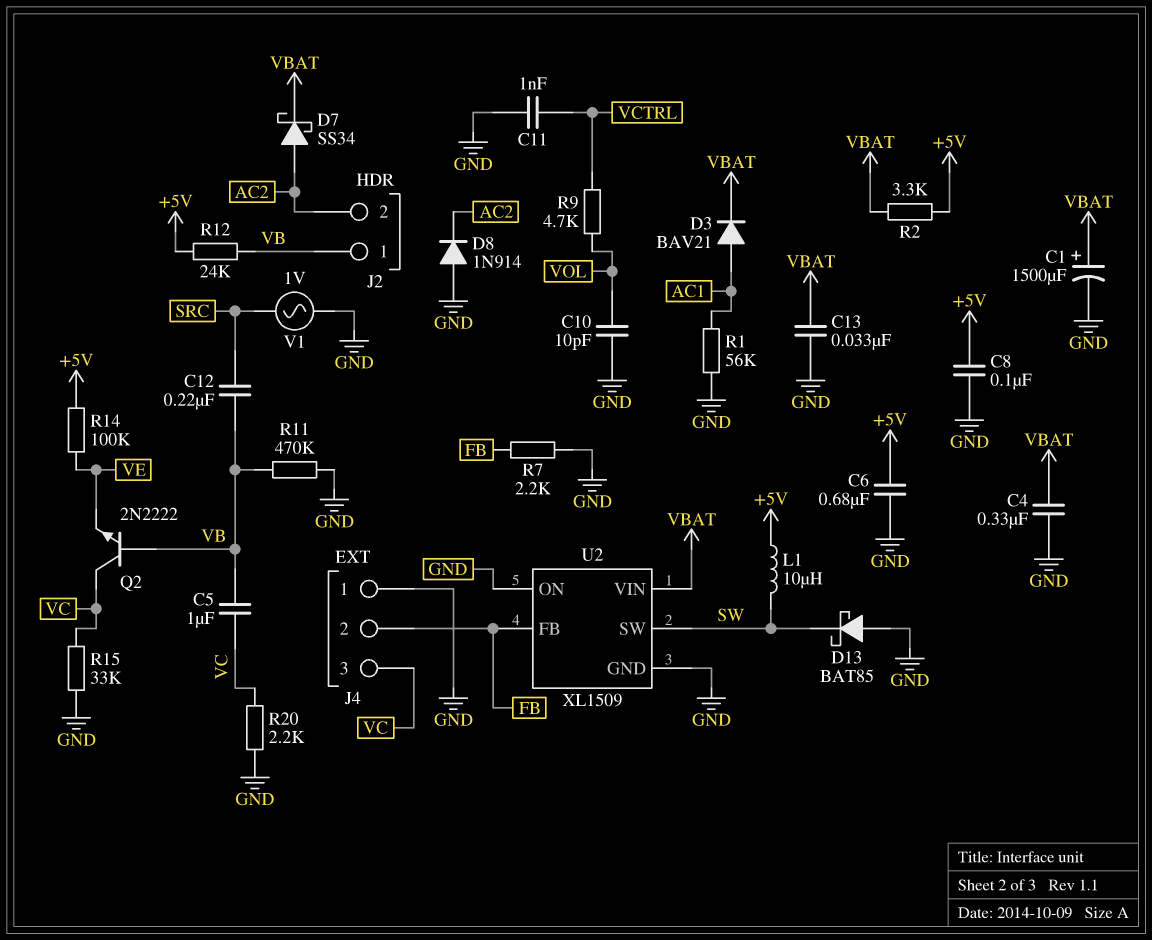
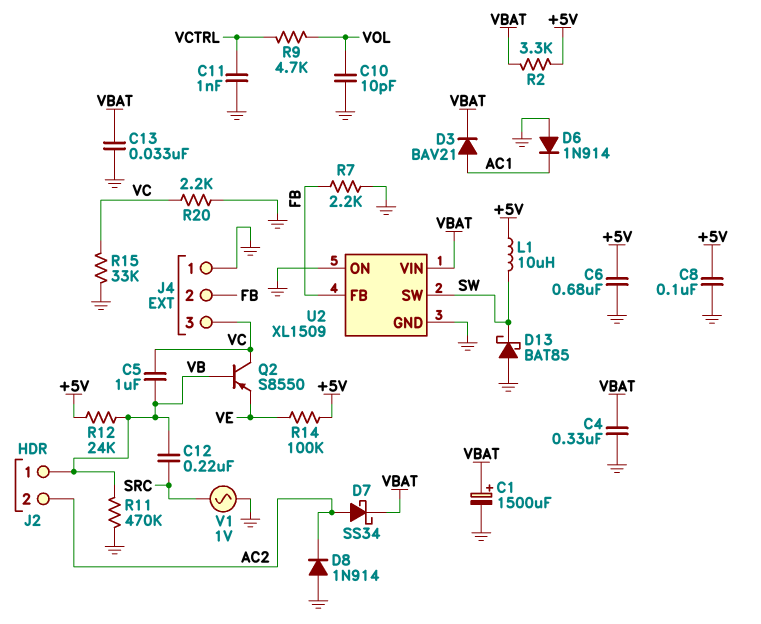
D6: none -> diode 1N914 (A GND, K AC1)
Q2: NPN 2N2222 (B VB, C VC, E VE) -> PNP S8550 (B VB, C VC, E VE)
R1: 56k (AC1, GND) -> none

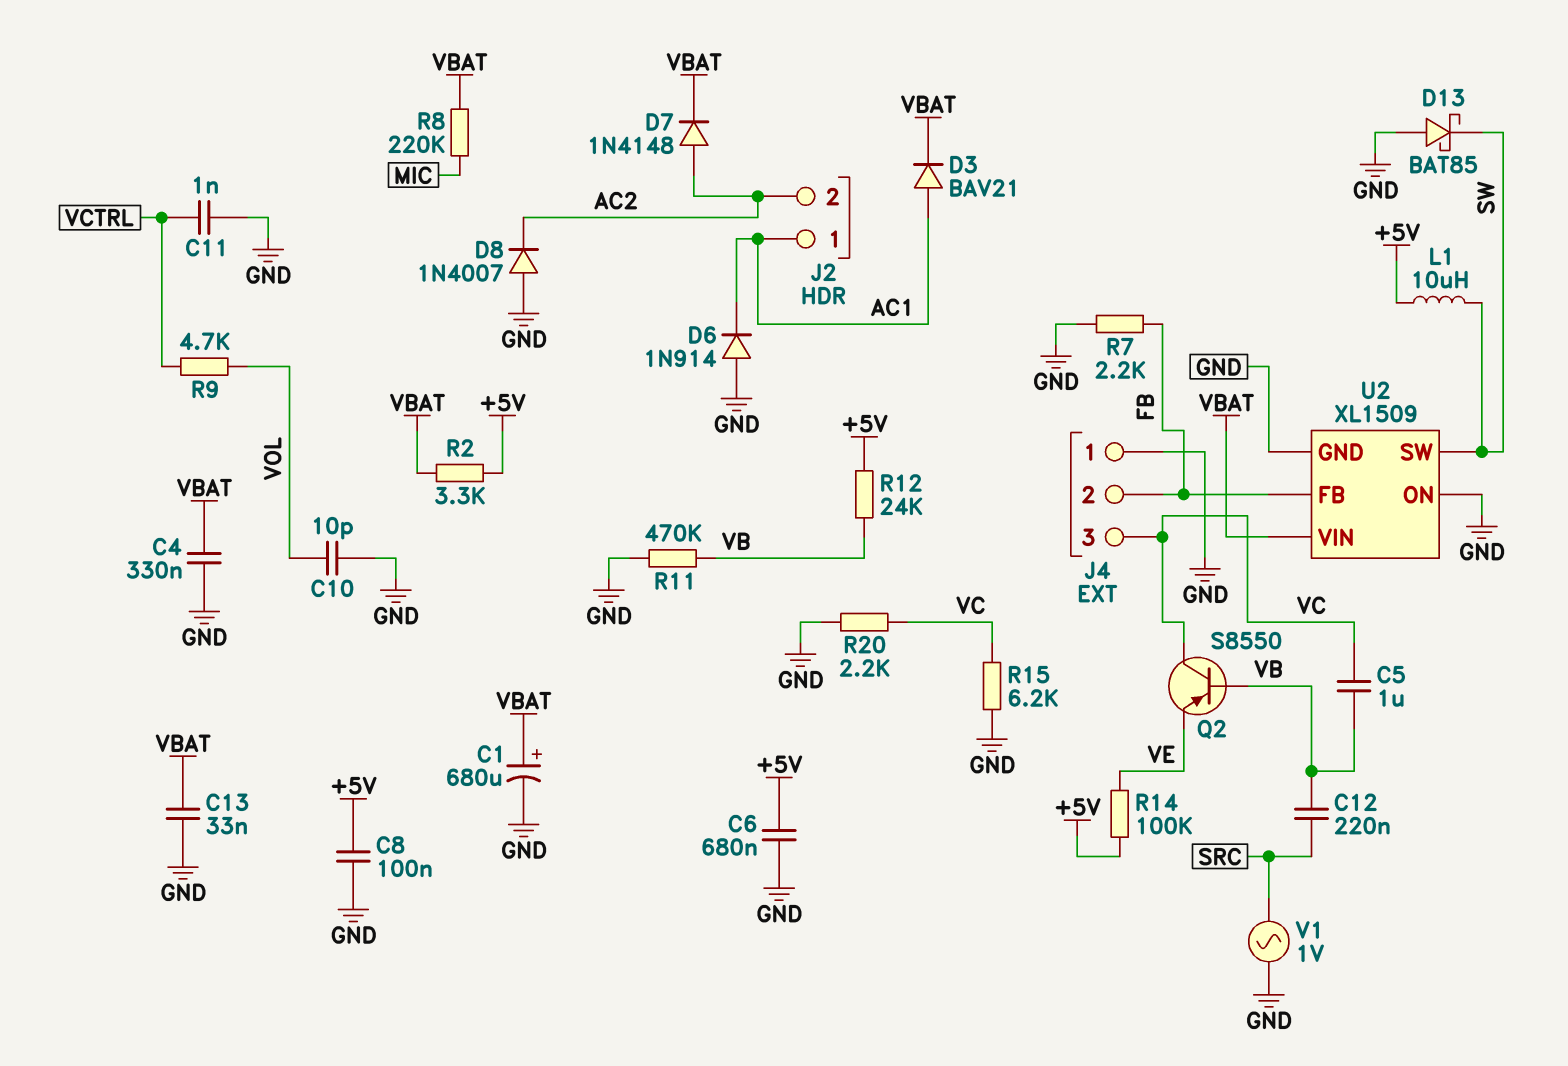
C1: 1500uF (plus VBAT, minus GND) -> 680uF (plus VBAT, minus GND)
D7: schottky SS34 (A AC2, K VBAT) -> diode 1N4148 (A AC2, K VBAT)
D8: diode 1N914 (A GND, K AC2) -> diode 1N4007 (A GND, K AC2)
J2 pin 1: VB -> AC1
R8: none -> 220k (MIC, VBAT)
R15: 33k (GND, VC) -> 6.2k (GND, VC)

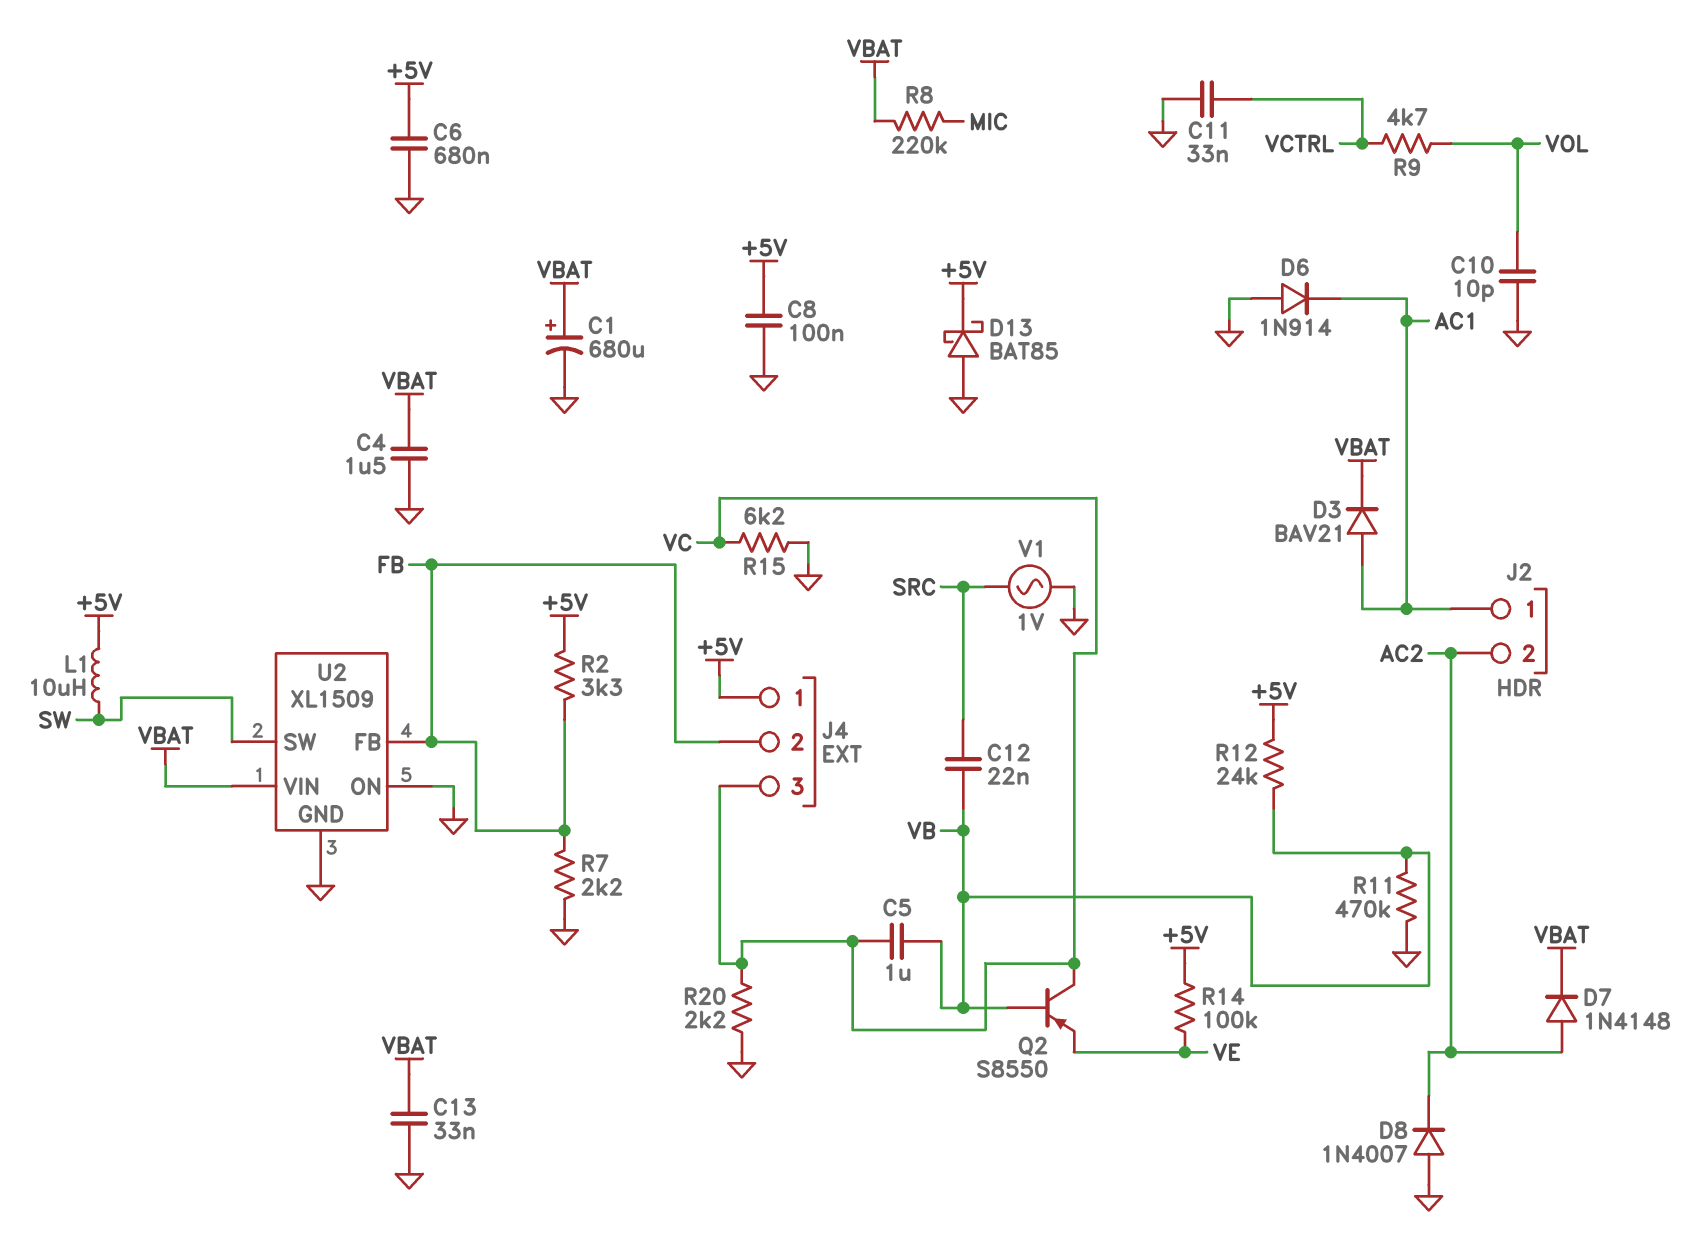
C4: 330nF (GND, VBAT) -> 1.5uF (GND, VBAT)
C11: 1nF (GND, VCTRL) -> 33nF (GND, VCTRL)
C12: 220nF (SRC, VB) -> 22nF (SRC, VB)
D13: schottky BAT85 (A GND, K SW) -> schottky BAT85 (A GND, K +5V)
J4 pin 1: GND -> +5V
R2: 3.3k (+5V, VBAT) -> 3.3k (+5V, FB)

